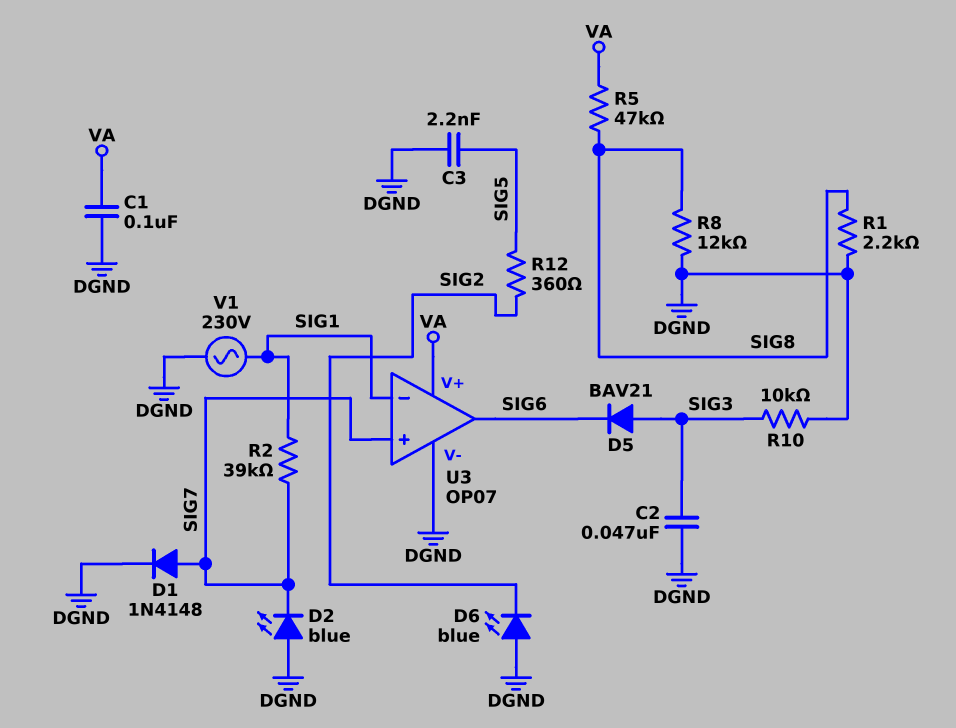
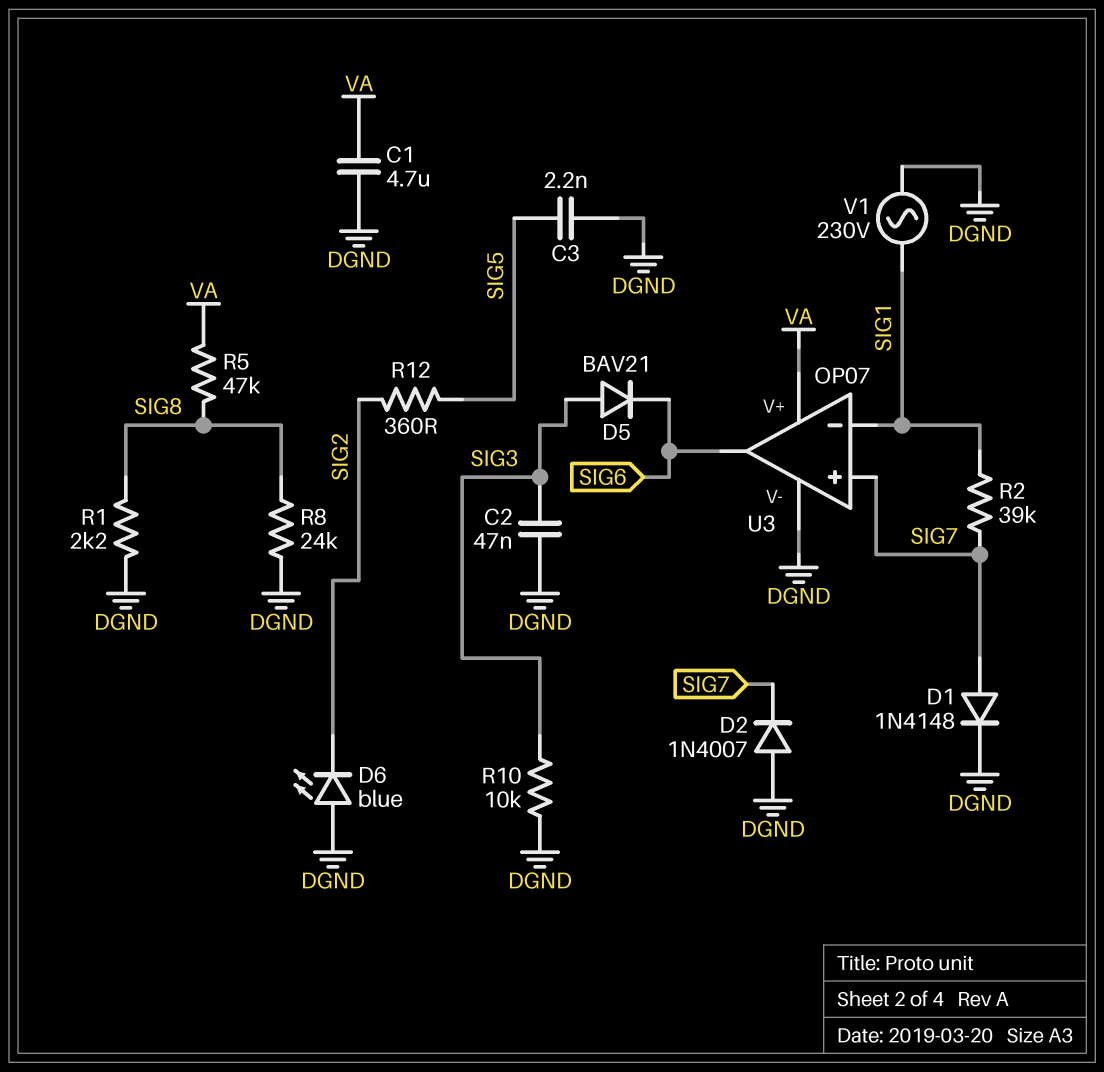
C1: 100nF (DGND, VA) -> 4.7uF (DGND, VA)
D2: LED blue (A DGND, K SIG7) -> diode 1N4007 (A DGND, K SIG7)
R8: 12k (DGND, SIG8) -> 24k (DGND, SIG8)

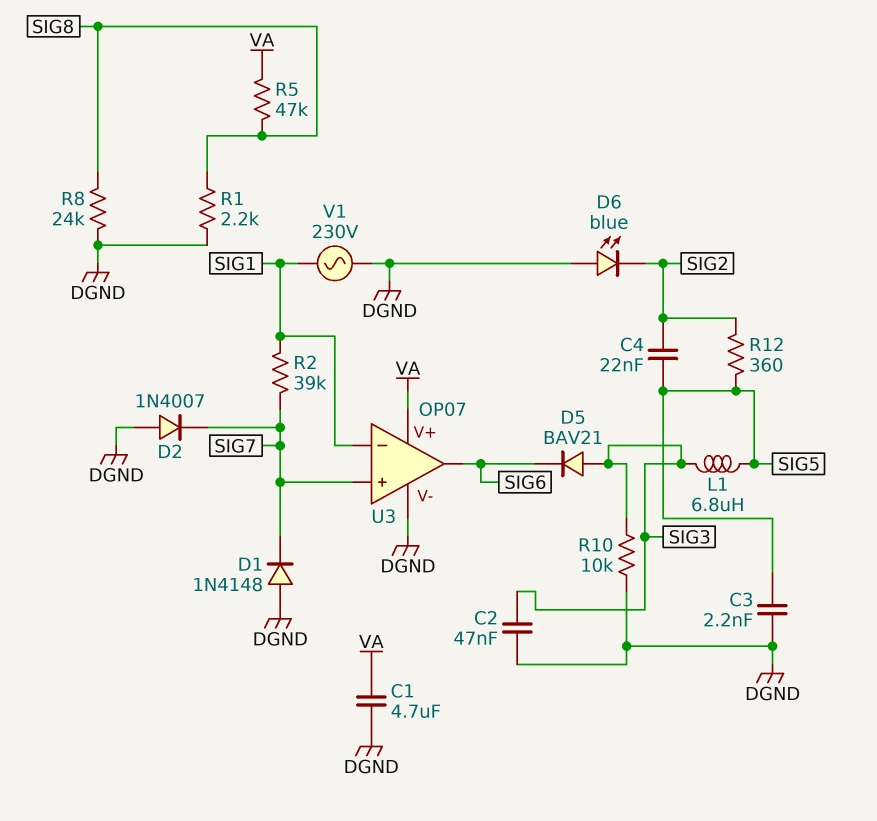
C4: none -> 22nF (SIG2, SIG5)
D1: diode 1N4148 (A SIG7, K DGND) -> diode 1N4148 (A DGND, K SIG7)
L1: none -> 6.8uH (SIG3, SIG5)

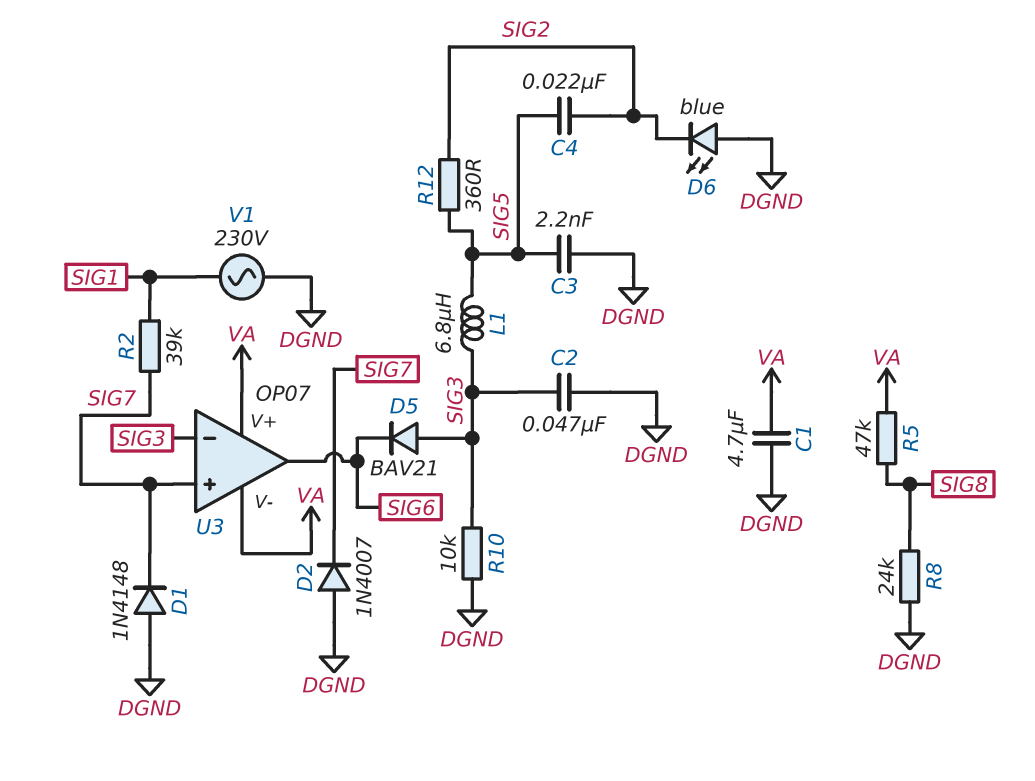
R1: 2.2k (DGND, SIG8) -> none
U3 pin V-: DGND -> VA
U3 pin in-: SIG1 -> SIG3

